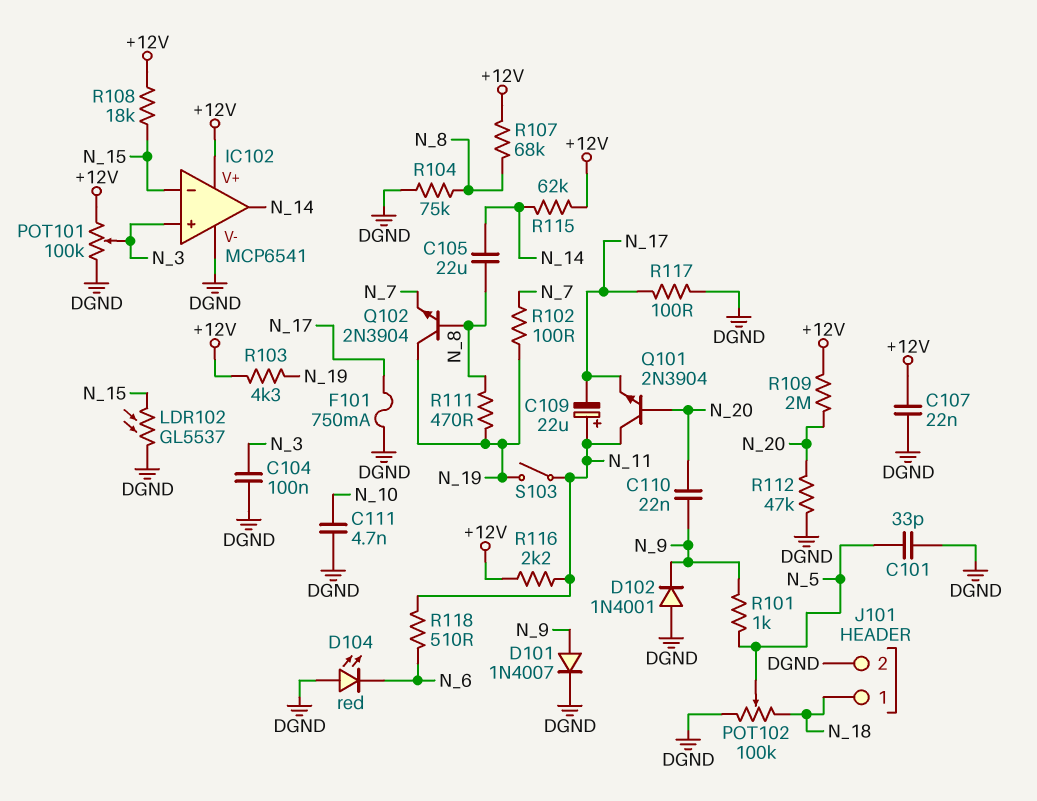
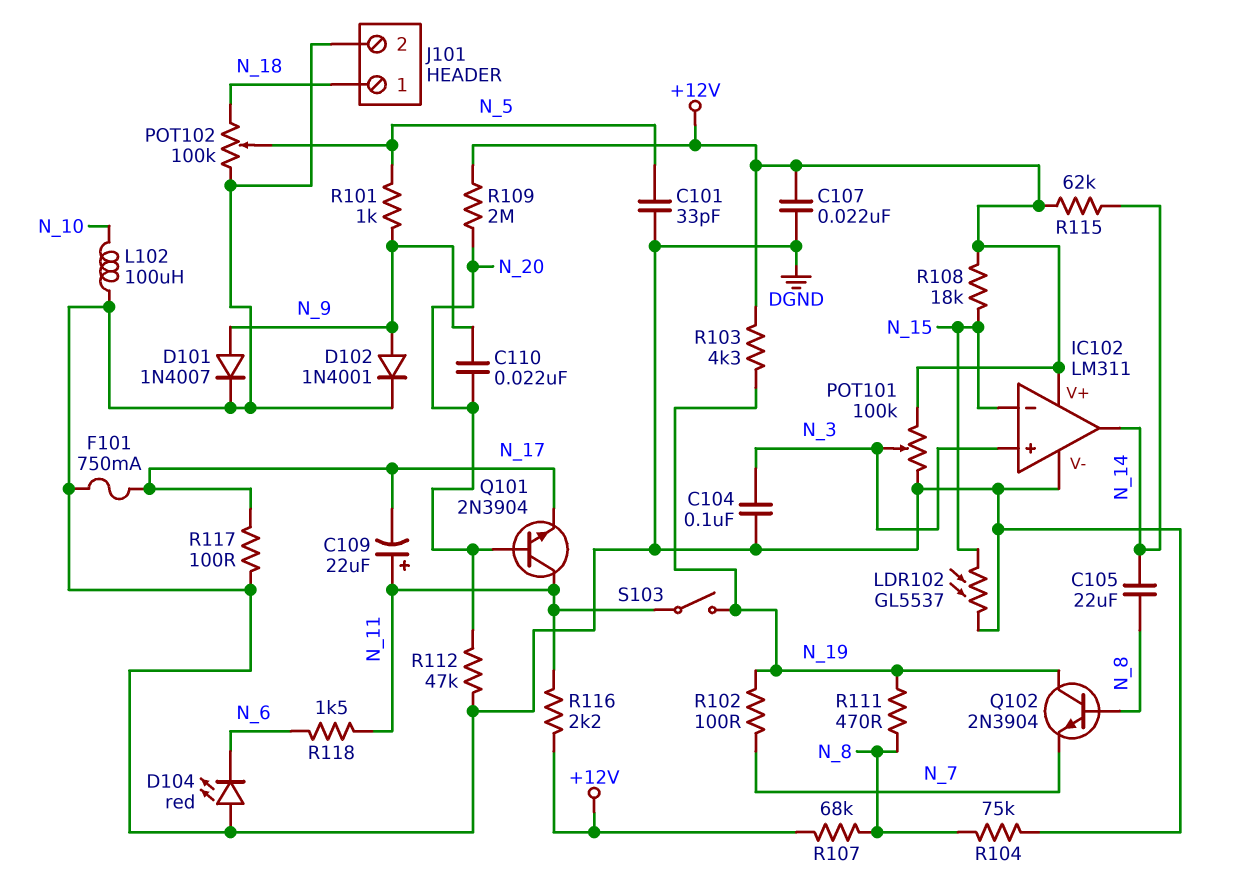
C111: 4.7nF (DGND, N_10) -> none
D102: diode 1N4001 (A DGND, K N_9) -> diode 1N4001 (A N_9, K DGND)
IC102: MCP6541 -> LM311
L102: none -> 100uH (DGND, N_10)
R118: 510 (N_6, N_11) -> 1.5k (N_6, N_11)

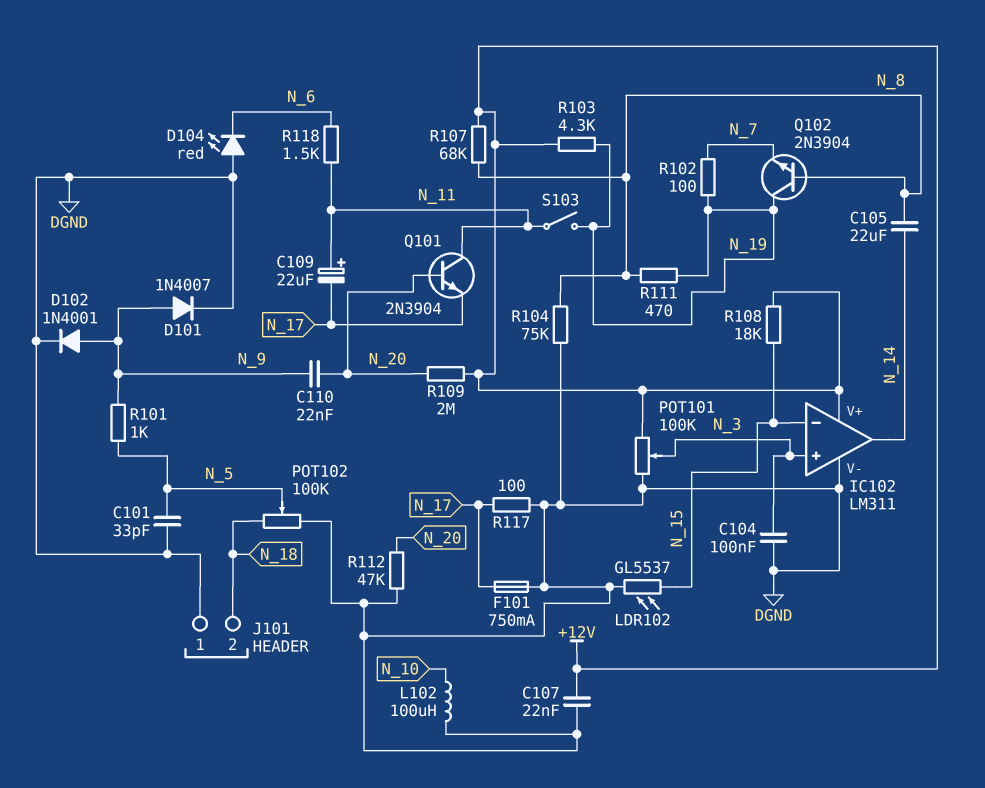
J101 pin 1: N_18 -> DGND
J101 pin 2: DGND -> N_18
R115: 62k (+12V, N_14) -> none
R116: 2.2k (+12V, N_11) -> none

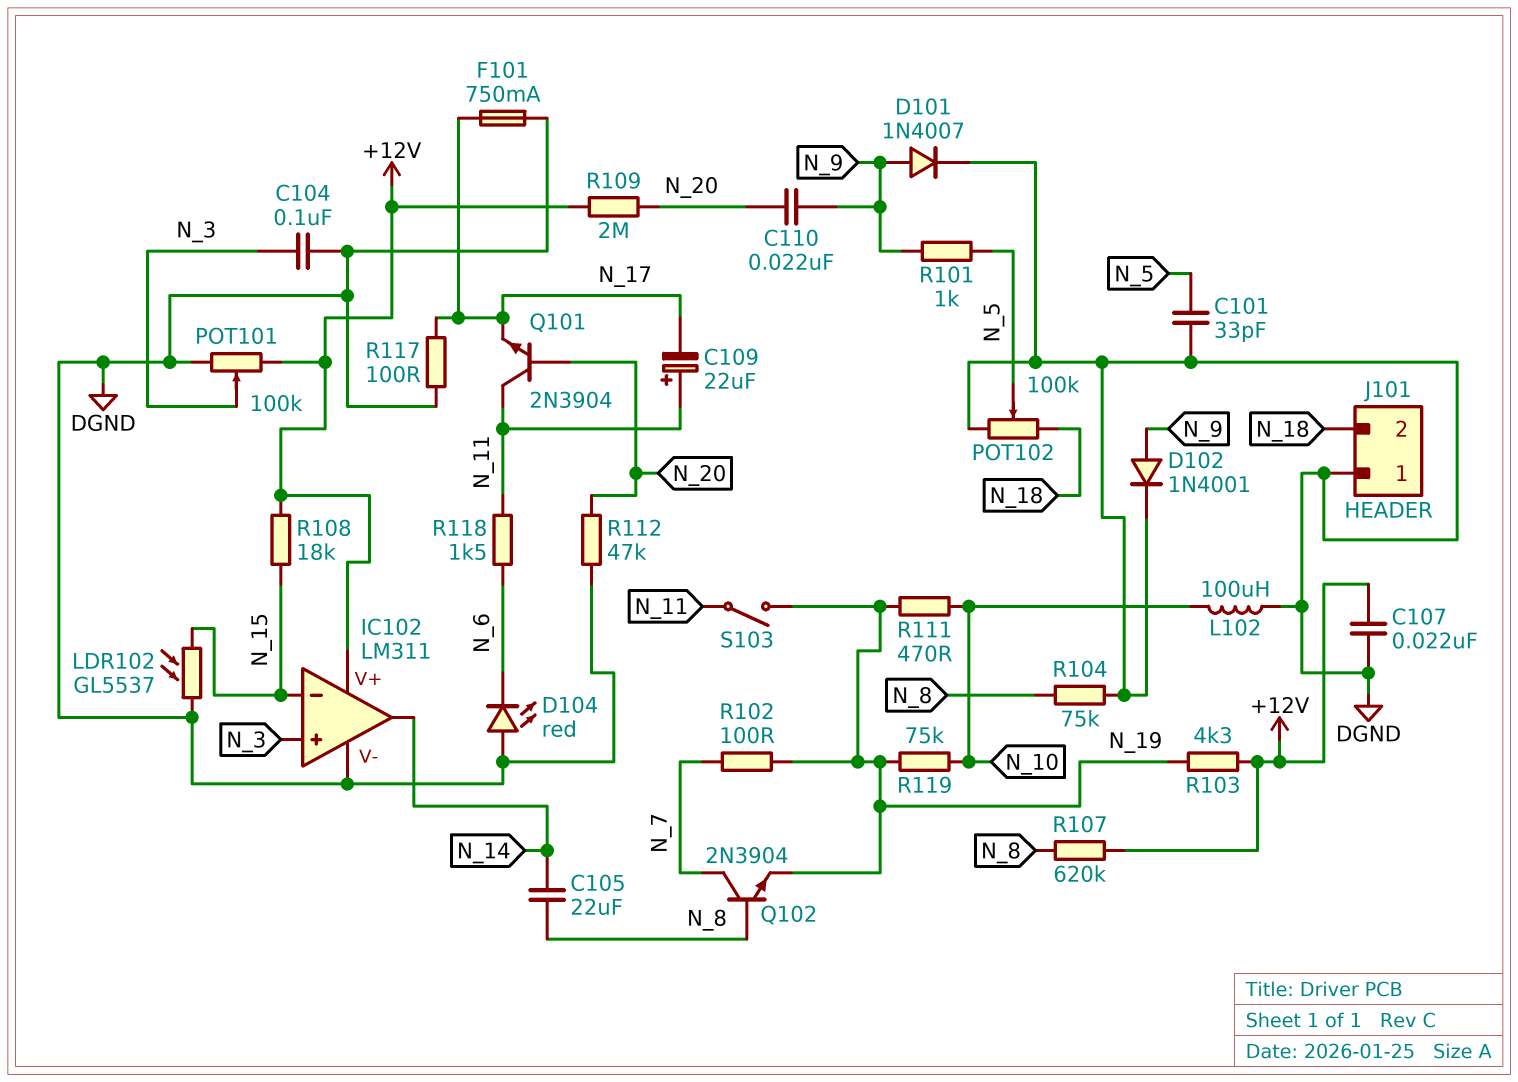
Q102: NPN 2N3904 (B N_8, C N_19, E N_7) -> NPN 2N3904 (B N_8, C N_7, E N_19)
R107: 68k (+12V, N_8) -> 620k (+12V, N_8)
R111: 470 (N_8, N_19) -> 470 (N_10, N_19)
R119: none -> 75k (N_10, N_19)

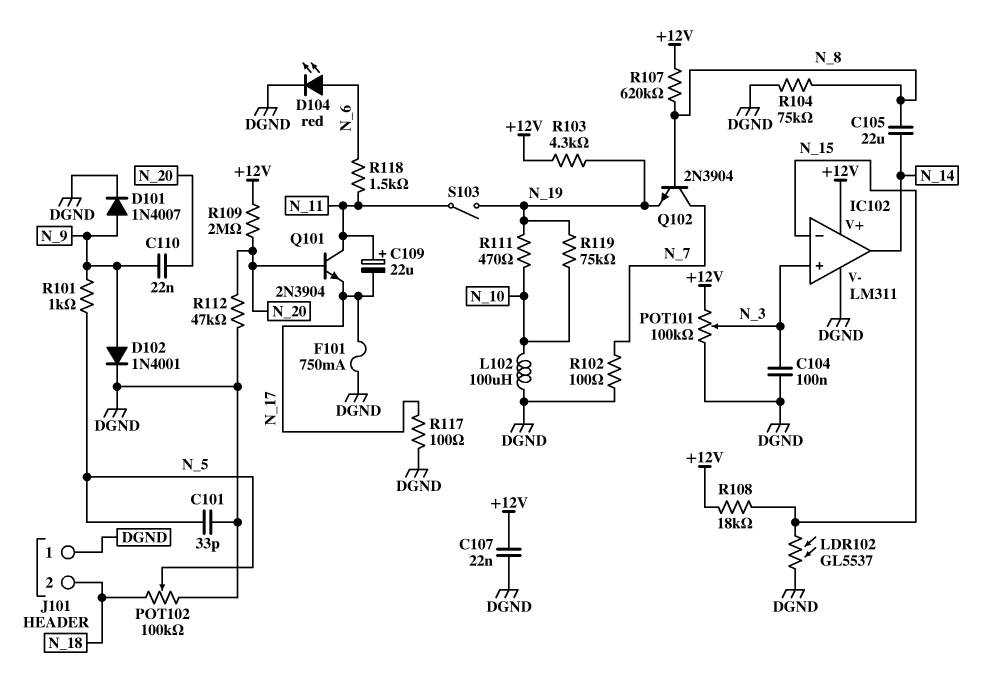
D104: LED red (A DGND, K N_6) -> LED red (A N_6, K DGND)
R102: 100 (N_7, N_19) -> 100 (DGND, N_7)

